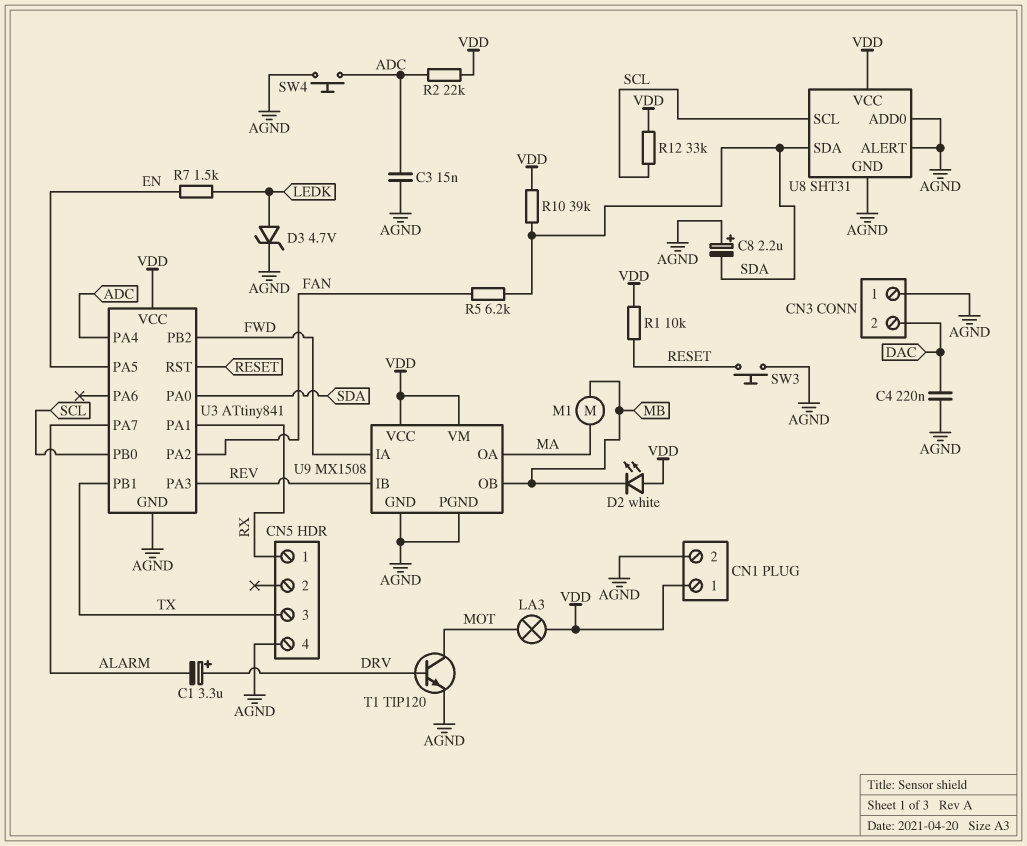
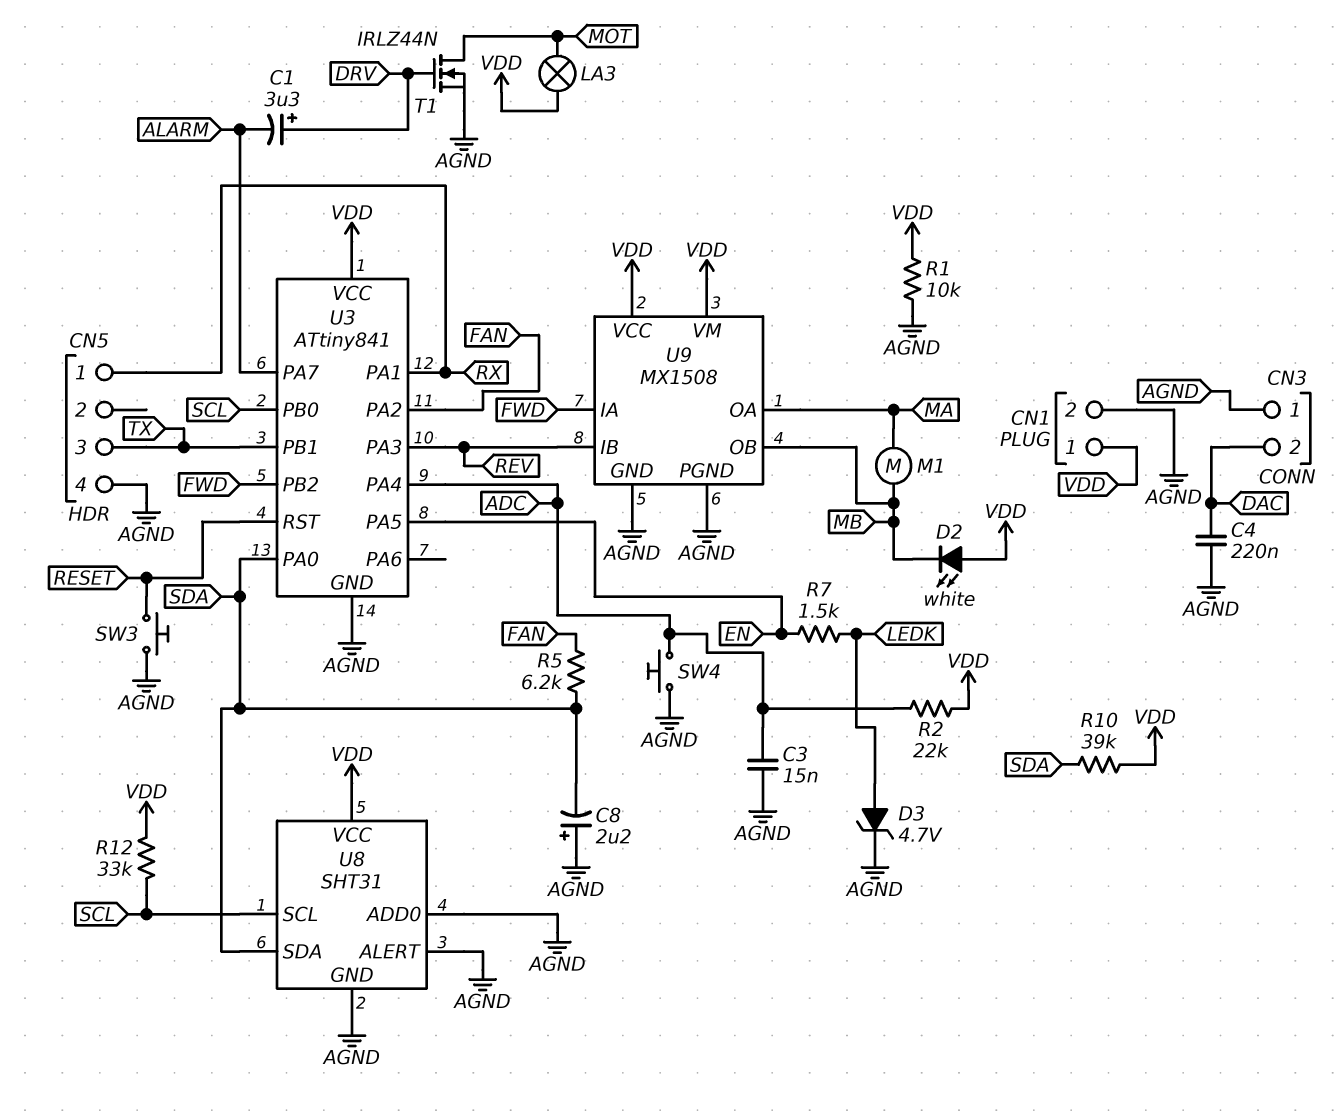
R1: 10k (RESET, VDD) -> 10k (AGND, VDD)
T1: NPN TIP120 (B DRV, C MOT, E AGND) -> NMOS IRLZ44N (G DRV, D MOT, S AGND)

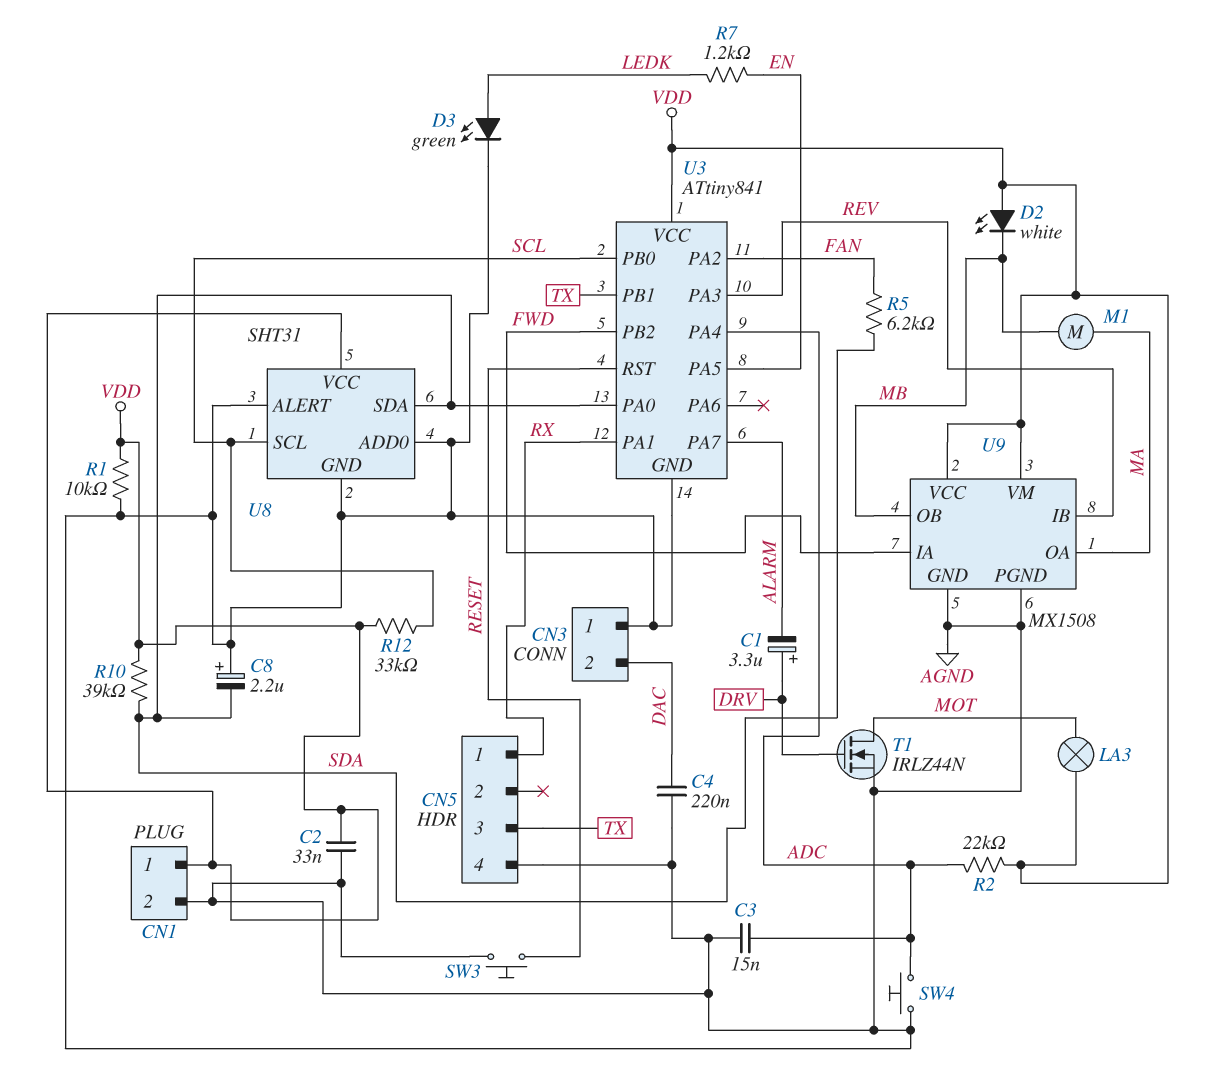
C2: none -> 33nF (AGND, VDD)
D3: zener 4.7V (A LEDK, K AGND) -> LED green (A LEDK, K AGND)
R7: 1.5k (EN, LEDK) -> 1.2k (EN, LEDK)

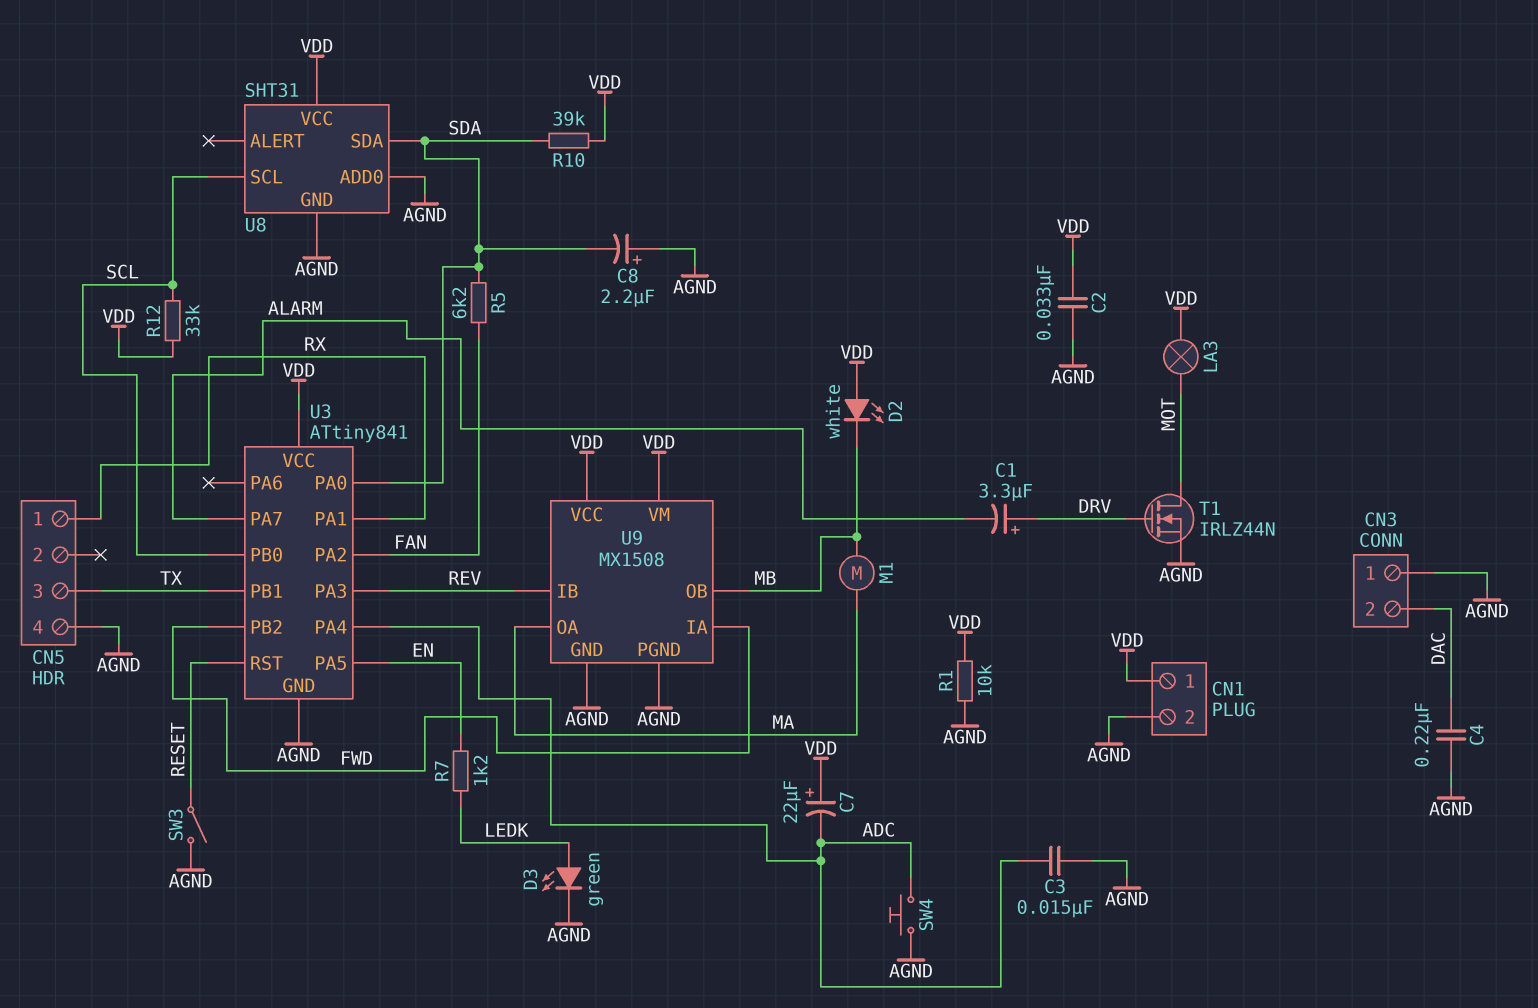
C7: none -> 22uF (plus VDD, minus ADC)
R2: 22k (ADC, VDD) -> none
SW3: button (AGND, RESET) -> switch (AGND, RESET)
U8 pin ALERT: AGND -> none

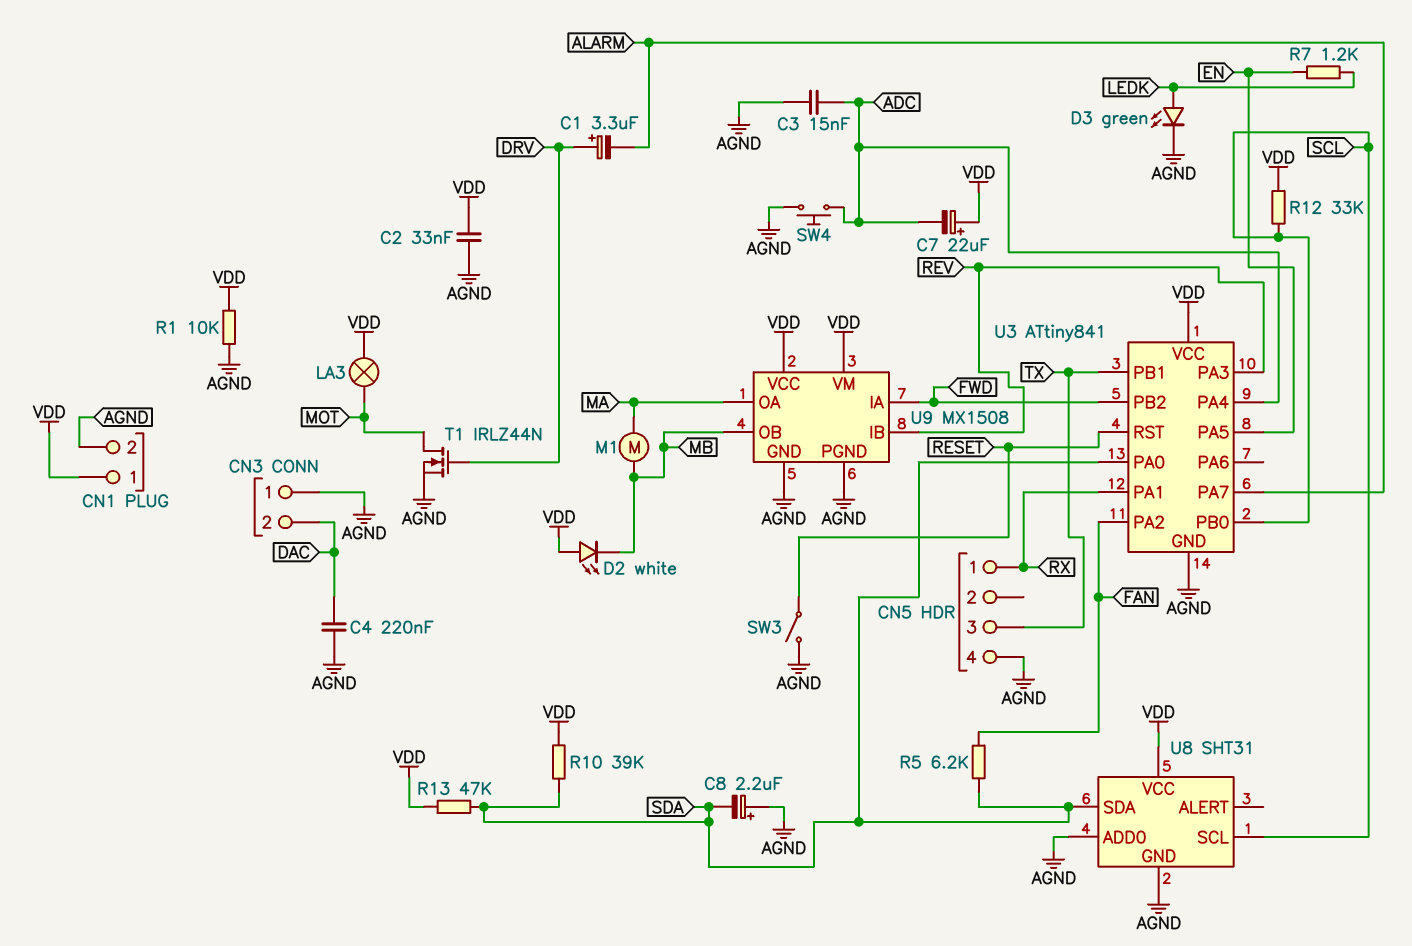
R13: none -> 47k (SDA, VDD)

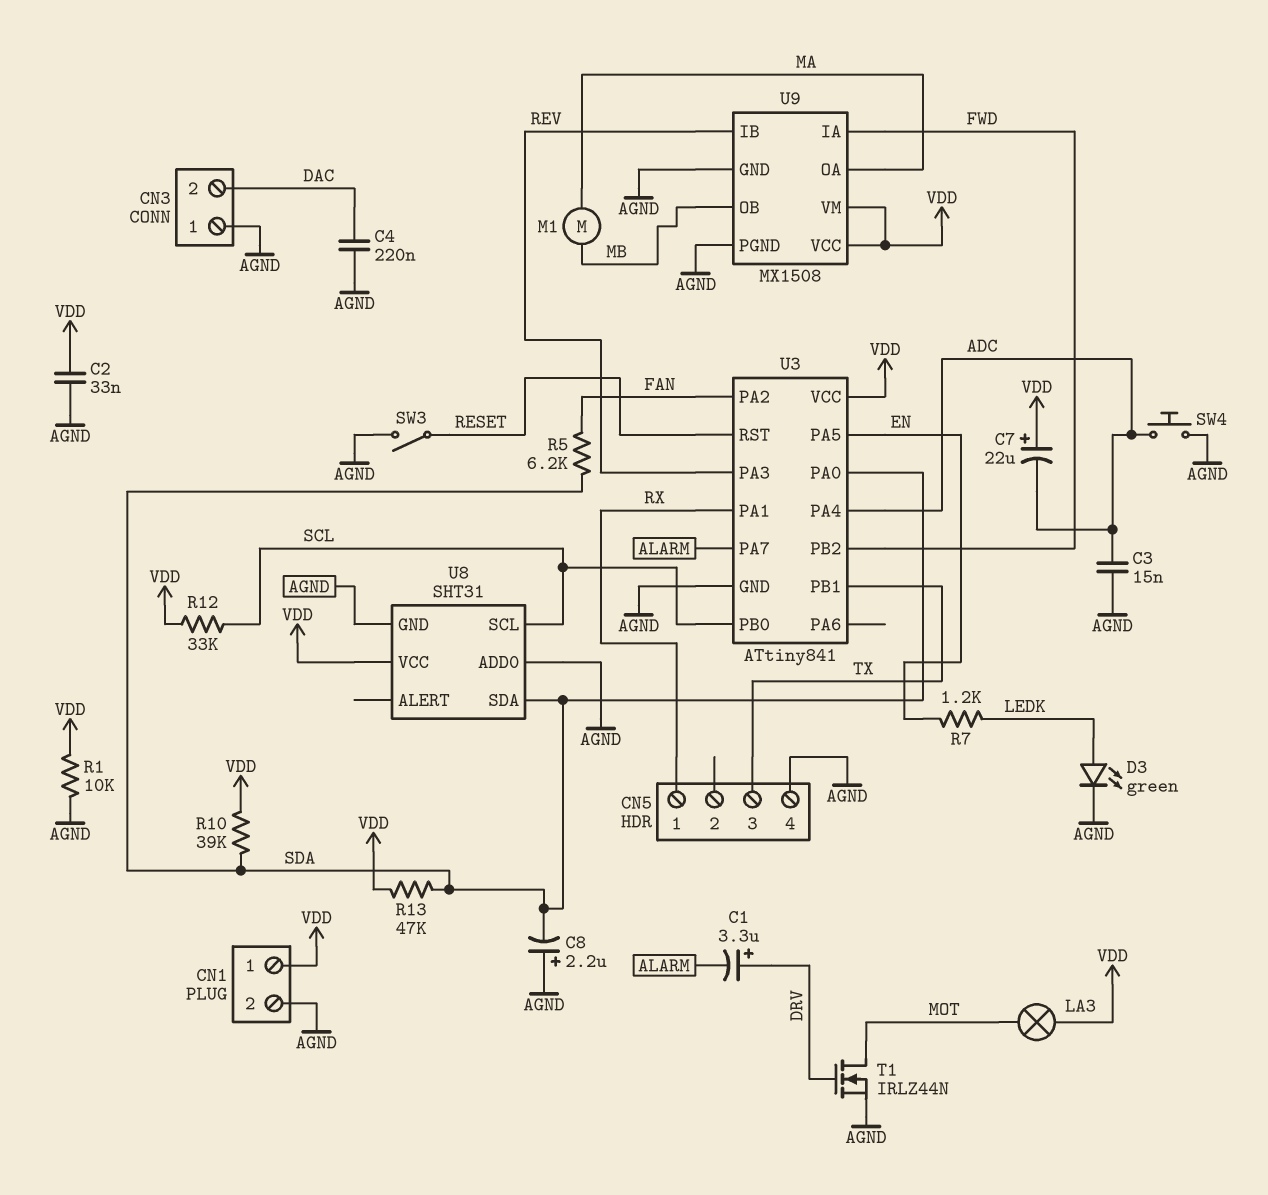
D2: LED white (A VDD, K MB) -> none

